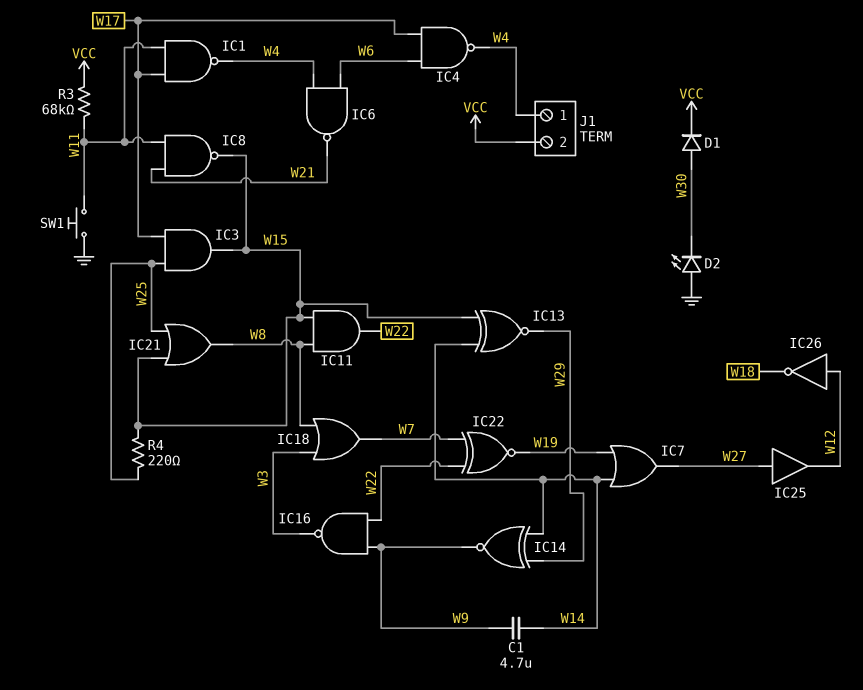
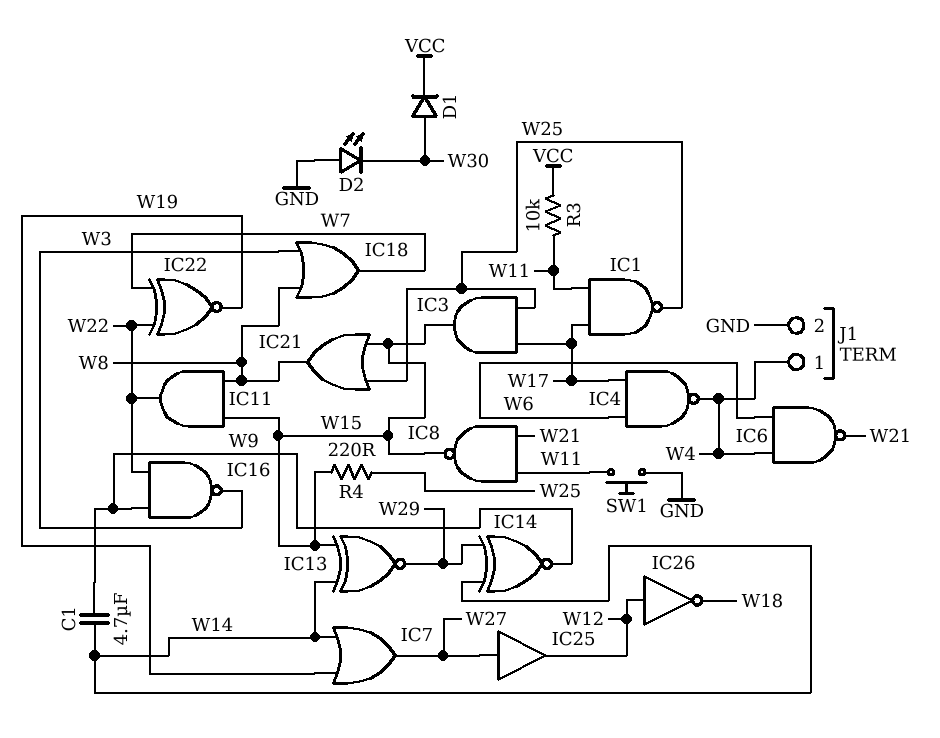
IC1: NAND (in W11, in W17, out W4) -> NAND (in W11, in W17, out W25)
J1 pin 2: VCC -> GND
R3: 68k (VCC, W11) -> 10k (VCC, W11)

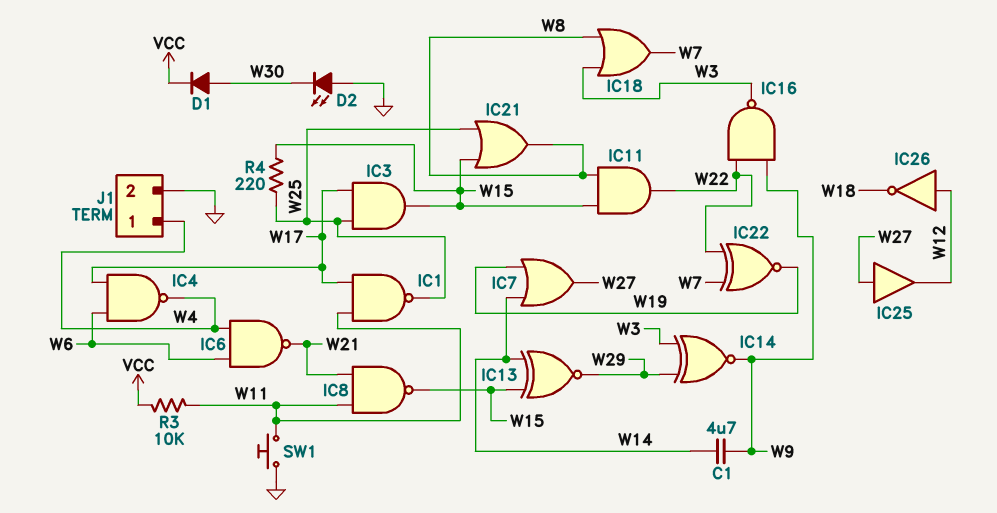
IC14: XNOR (in W14, in W29, out W9) -> XNOR (in W3, in W29, out W9)

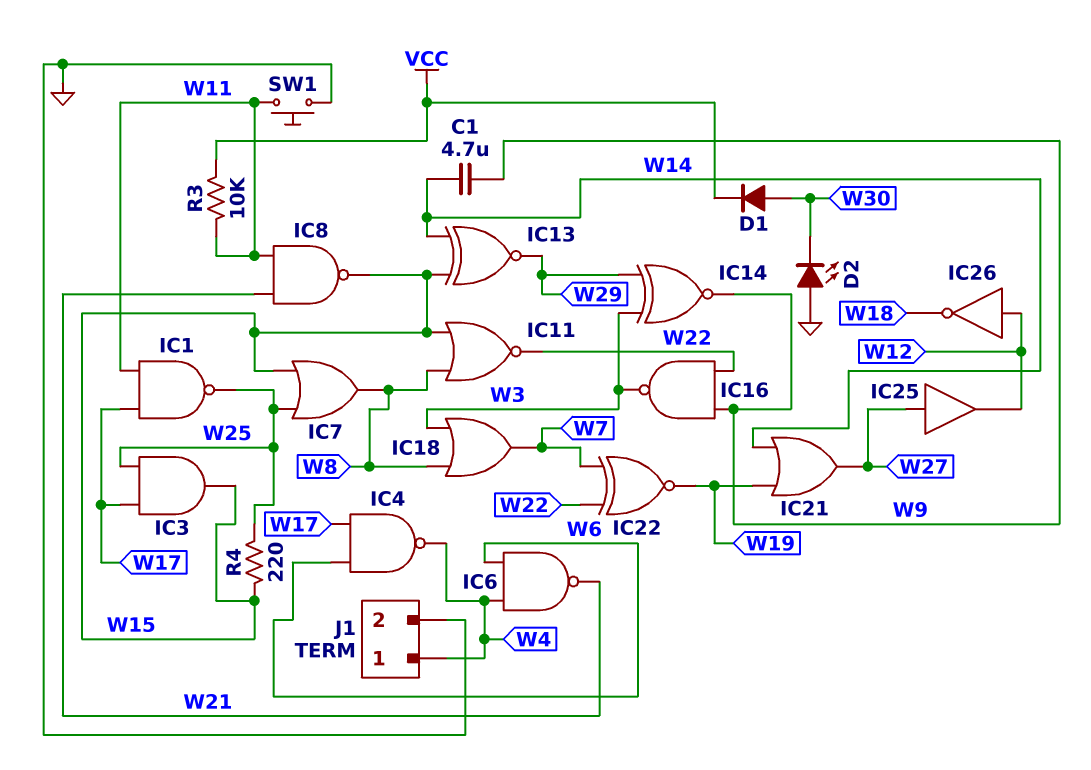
IC7: OR (in W14, in W19, out W27) -> OR (in W15, in W25, out W8)
IC11: AND (in W8, in W15, out W22) -> NOR (in W8, in W15, out W22)
IC21: OR (in W15, in W25, out W8) -> OR (in W14, in W19, out W27)

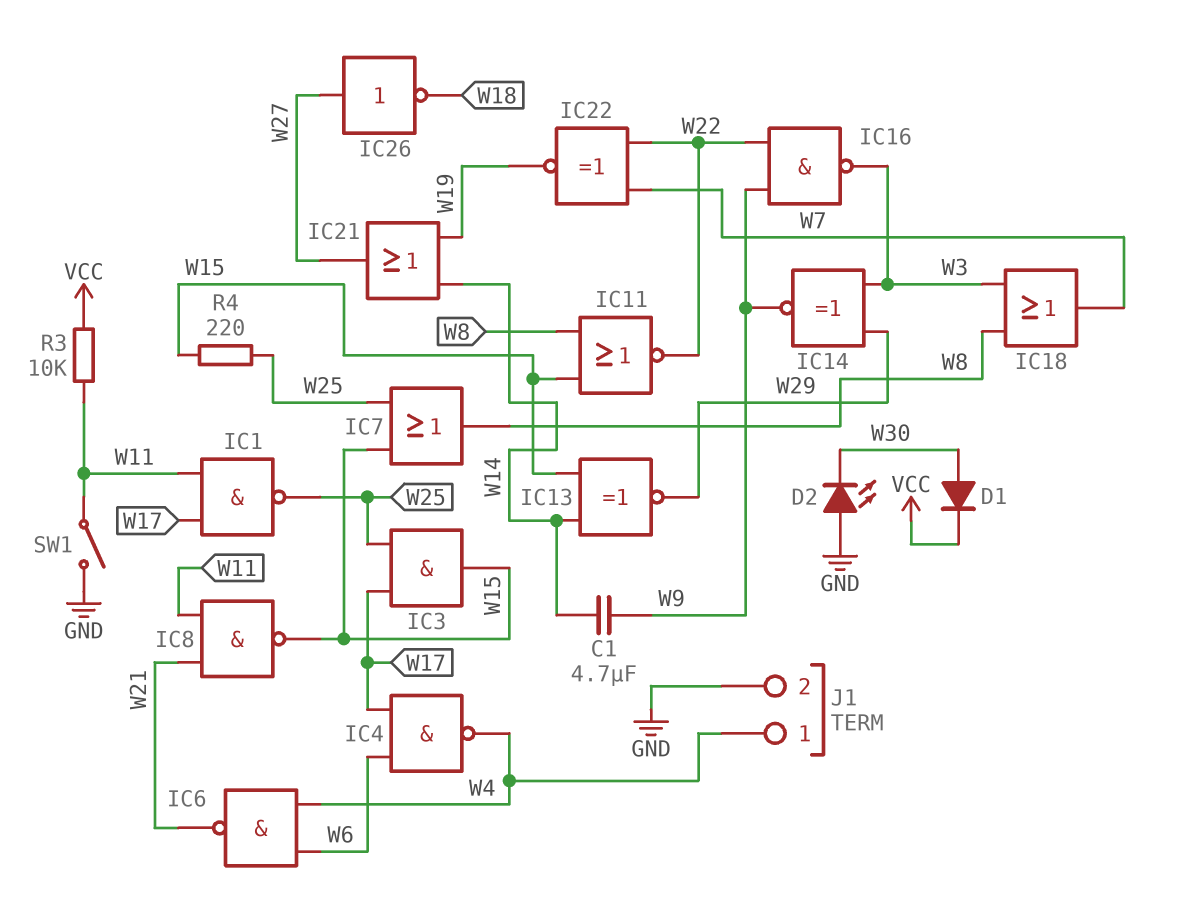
IC25: buffer (in W27, out W12) -> none
IC26: NOT (in W12, out W18) -> NOT (in W27, out W18)
SW1: button (GND, W11) -> switch (GND, W11)

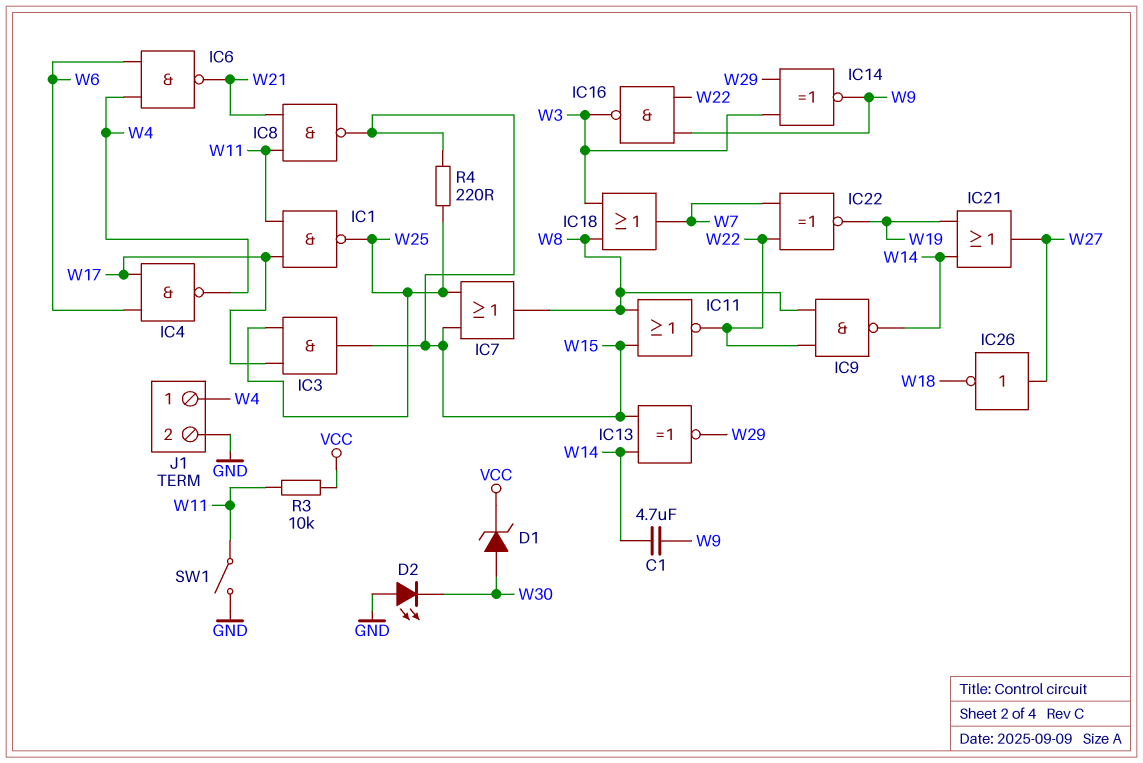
D1: diode (A W30, K VCC) -> zener (A W30, K VCC)
IC9: none -> NAND (in W8, in W22, out W14)

